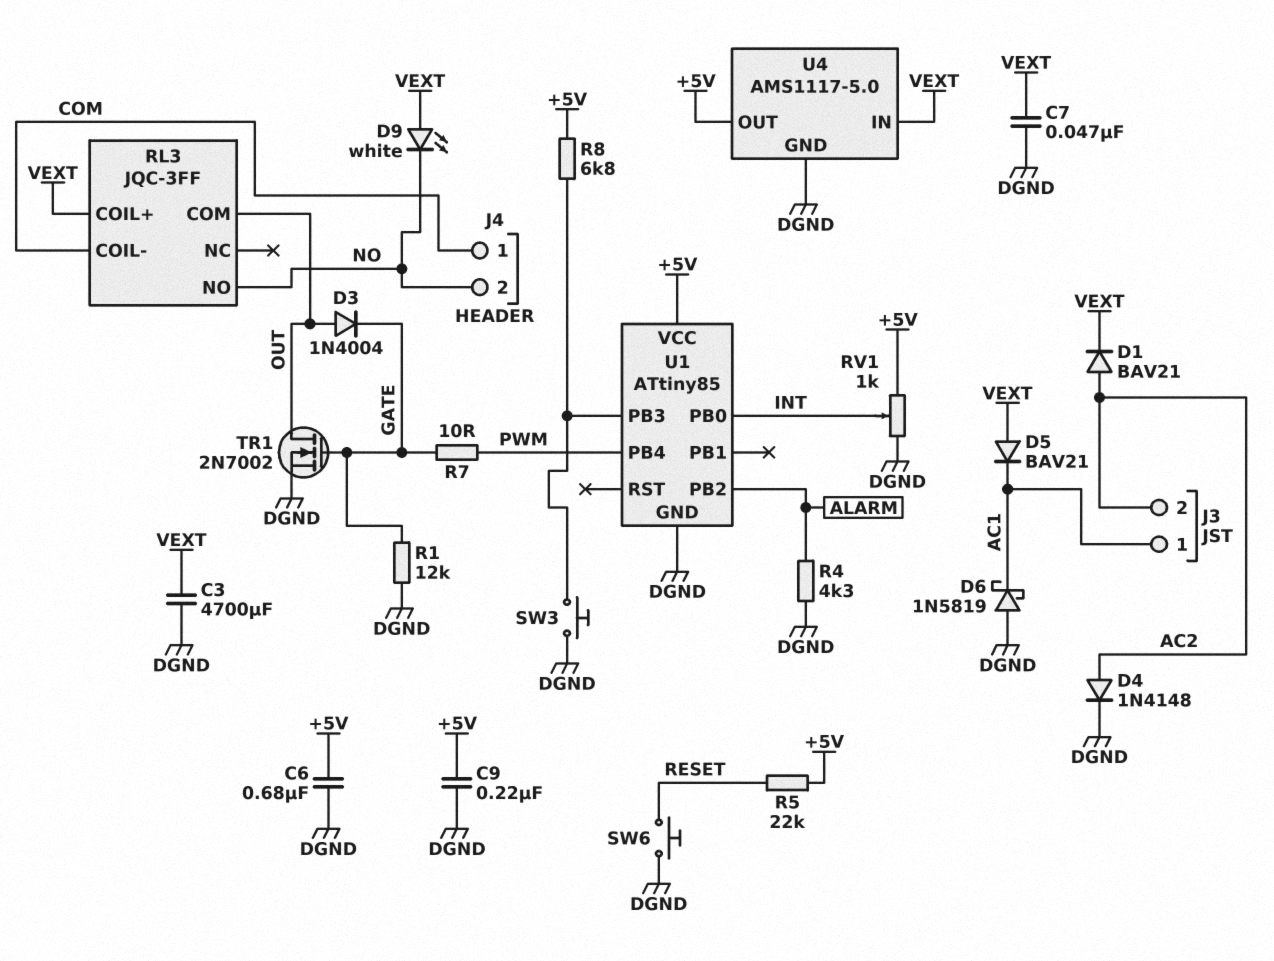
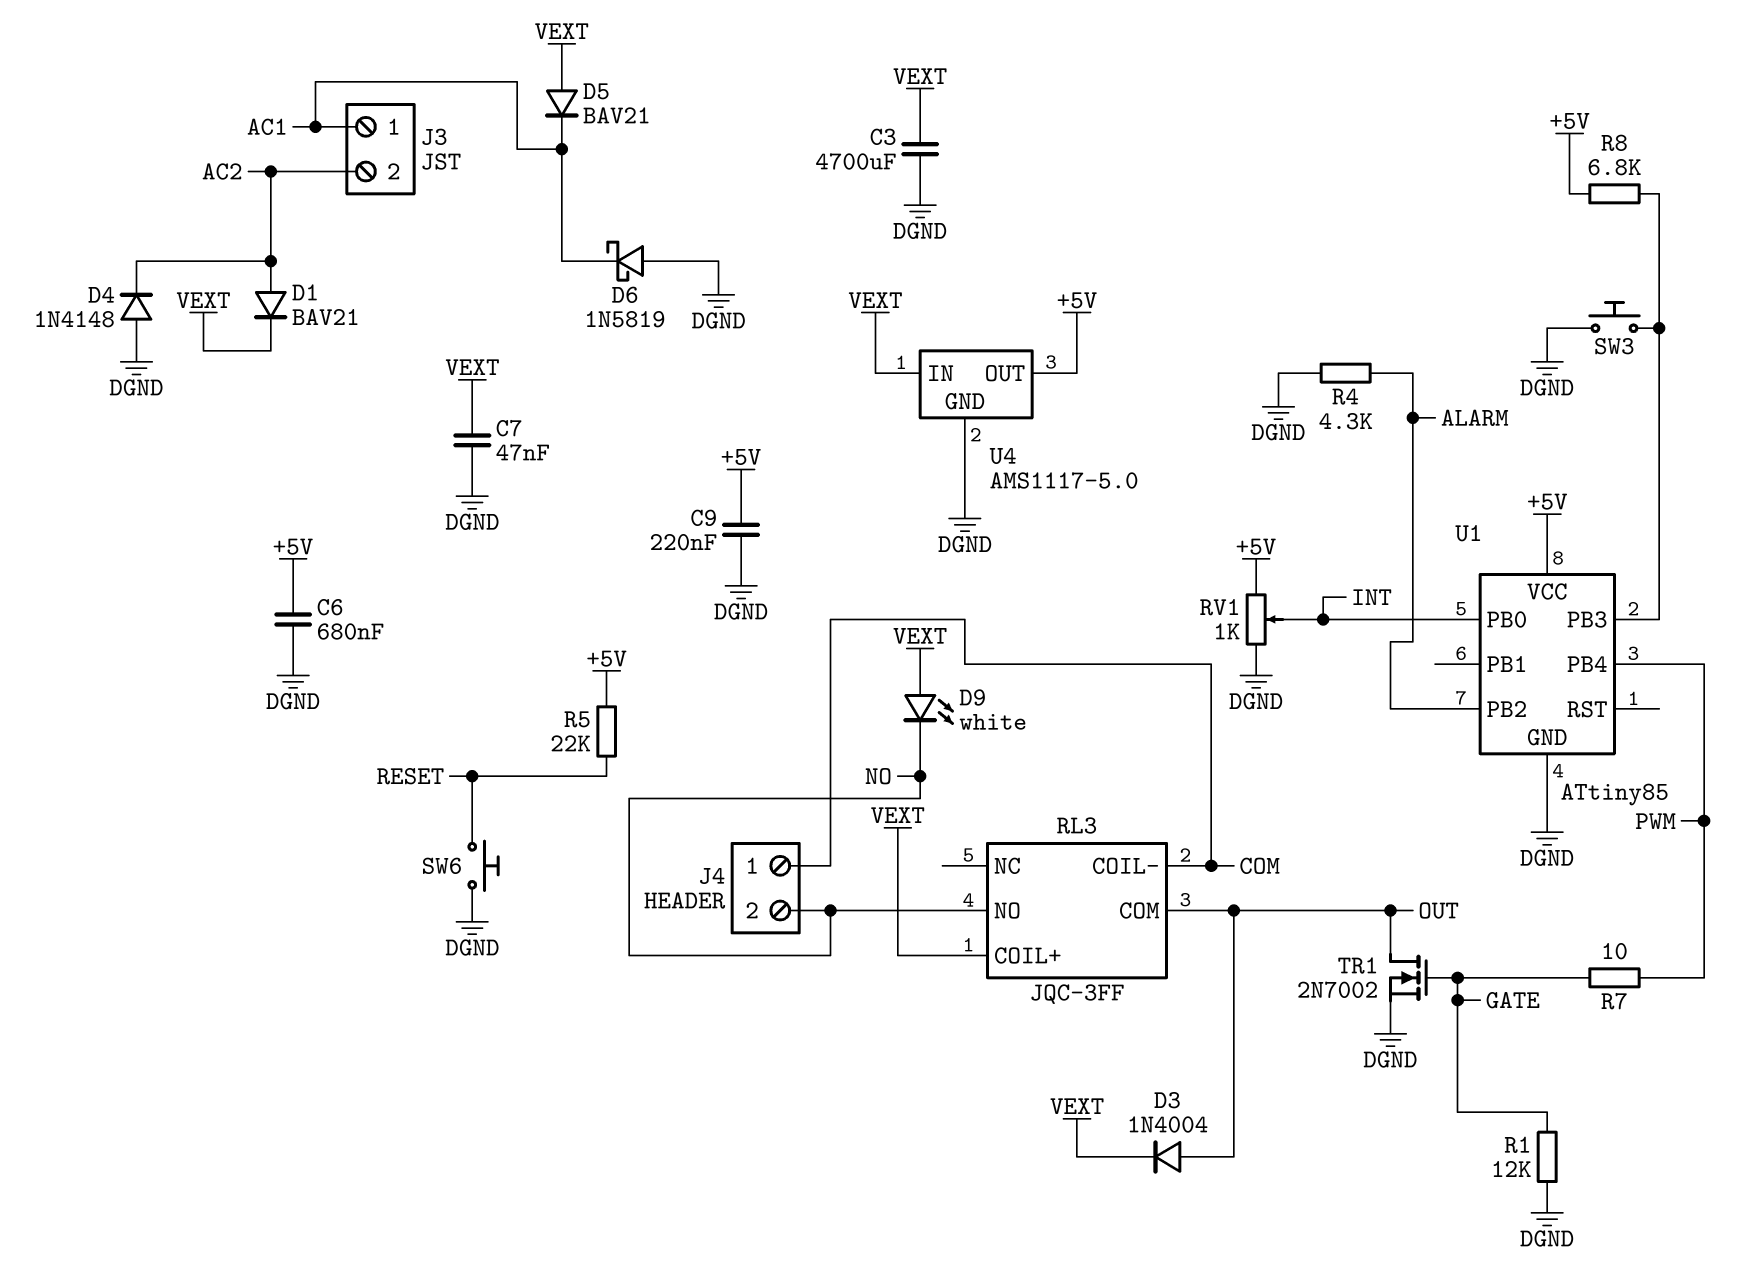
D3: diode 1N4004 (A OUT, K GATE) -> diode 1N4004 (A OUT, K VEXT)
D4: diode 1N4148 (A AC2, K DGND) -> diode 1N4148 (A DGND, K AC2)

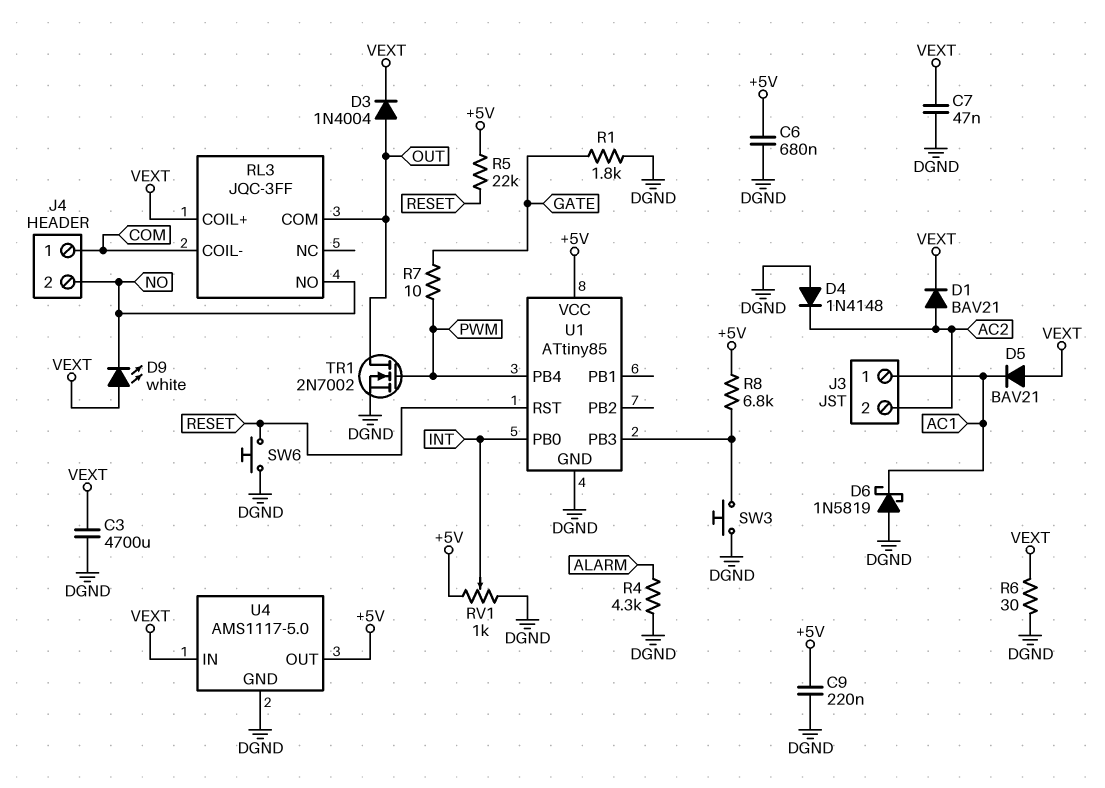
R1: 12k (DGND, GATE) -> 1.8k (DGND, GATE)
R6: none -> 30 (DGND, VEXT)
TR1: NMOS 2N7002 (G GATE, D OUT, S DGND) -> NMOS 2N7002 (G PWM, D OUT, S DGND)
U1 pin PB2: ALARM -> none
U1 pin RST: none -> RESET

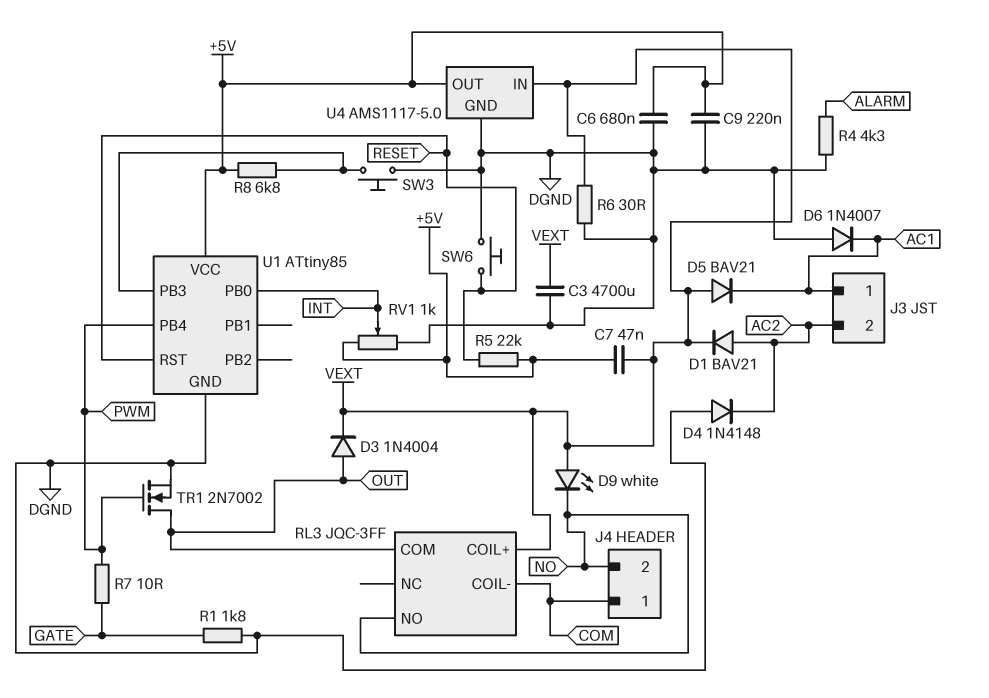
C7: 47nF (DGND, VEXT) -> 47nF (+5V, VEXT)
D6: schottky 1N5819 (A DGND, K AC1) -> diode 1N4007 (A DGND, K AC1)

